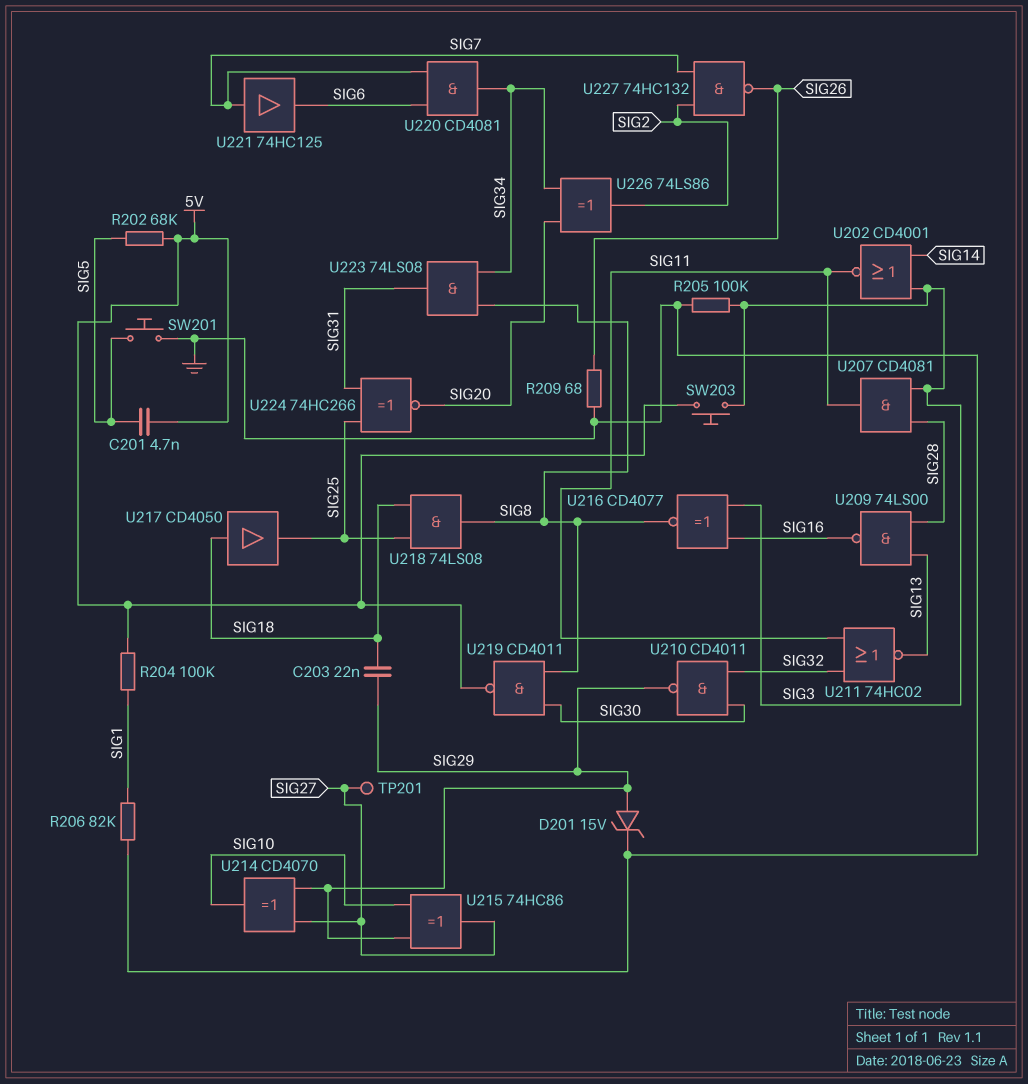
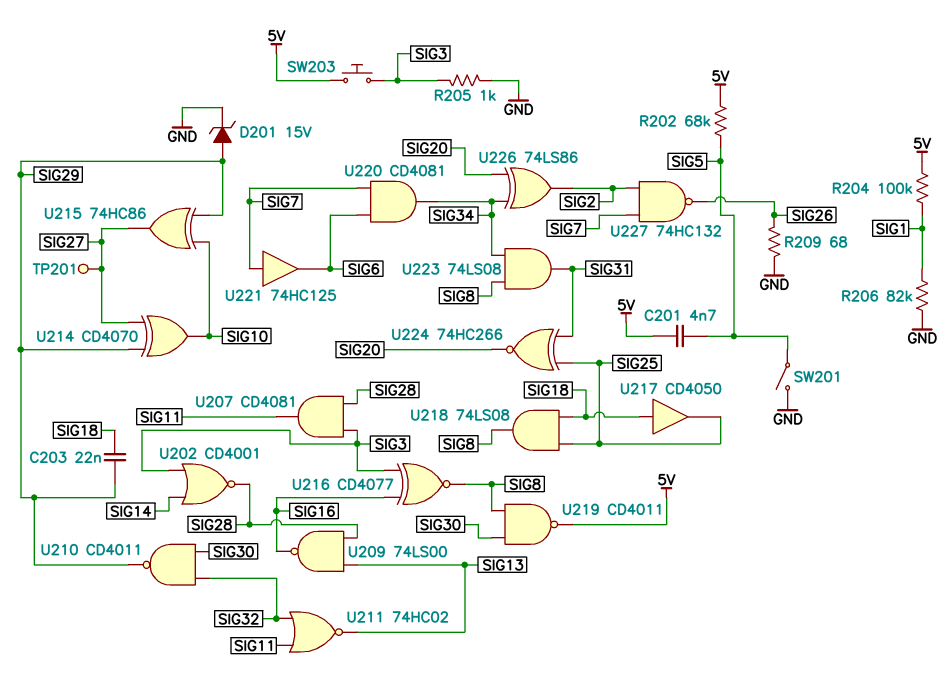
R205: 100k (GND, SIG3) -> 1k (GND, SIG3)
SW201: button (GND, SIG5) -> switch (GND, SIG5)
U202: NOR CD4001 (in SIG3, in SIG14, out SIG11) -> NOR CD4001 (in SIG3, in SIG14, out SIG28)

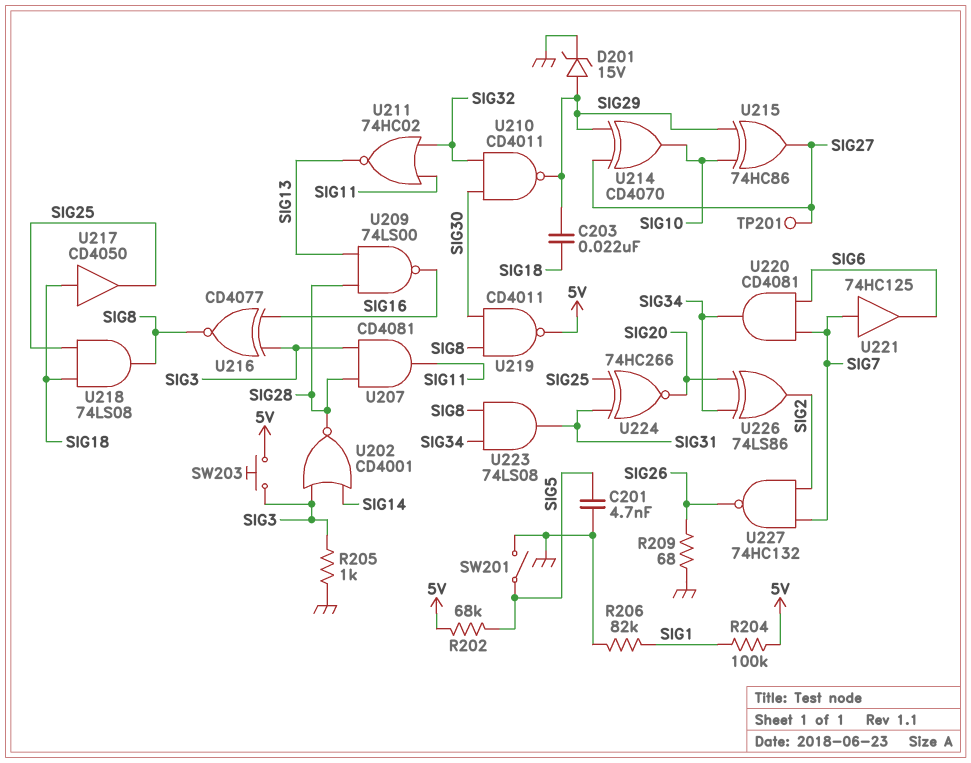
C201: 4.7nF (5V, SIG5) -> 4.7nF (GND, SIG5)

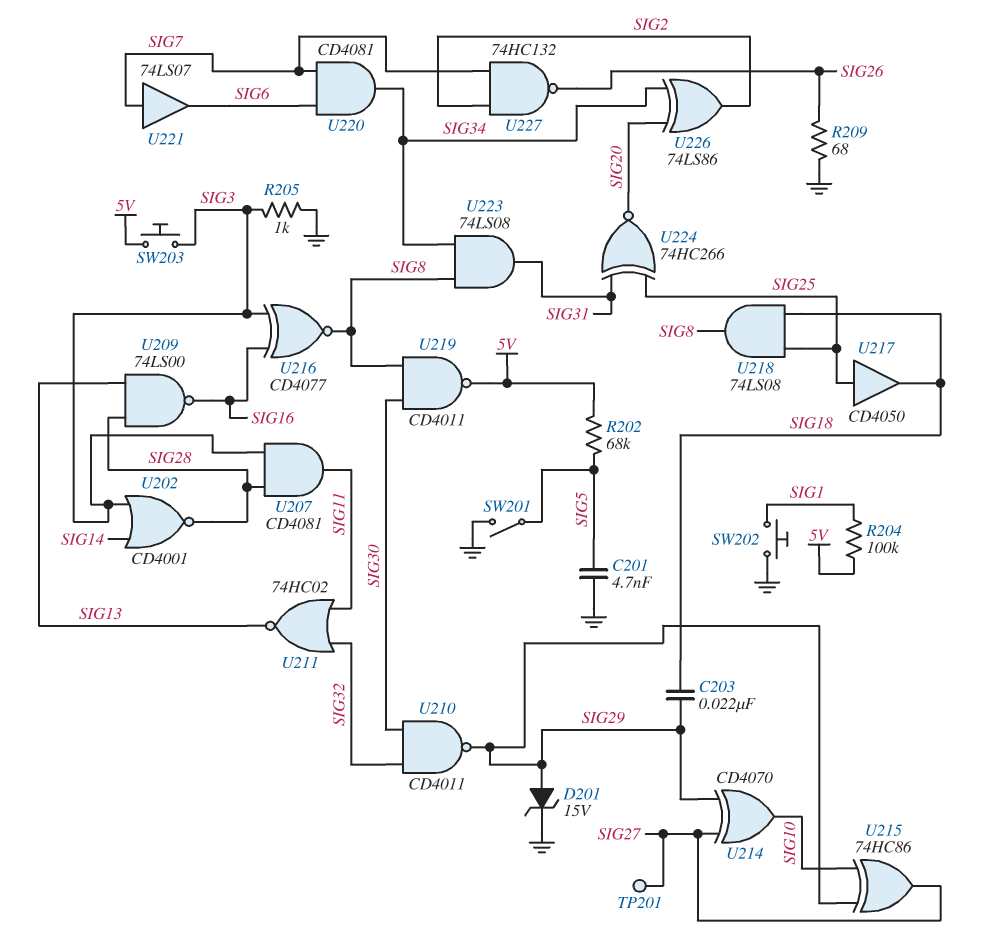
R206: 82k (GND, SIG1) -> none
SW202: none -> button (GND, SIG1)
U217: buffer CD4050 (in SIG18, out SIG25) -> buffer CD4050 (in SIG25, out SIG18)
U221: buffer 74HC125 (in SIG7, out SIG6) -> buffer 74LS07 (in SIG7, out SIG6)

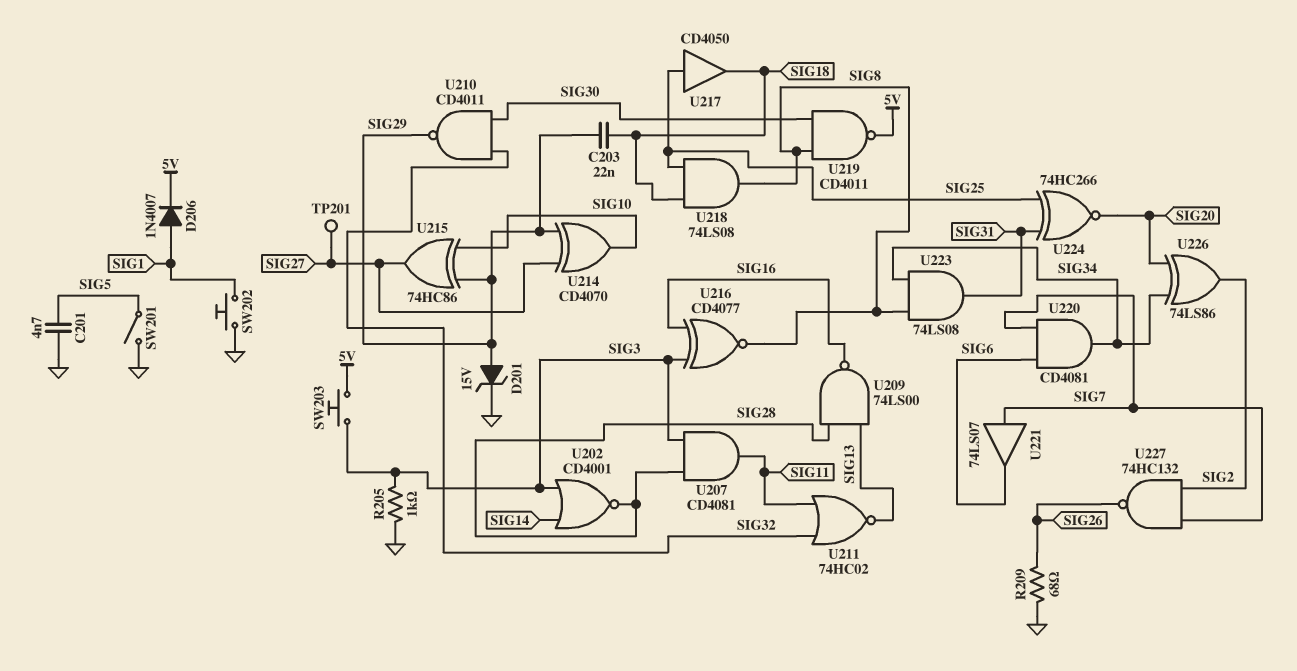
D206: none -> diode 1N4007 (A SIG1, K 5V)
R202: 68k (5V, SIG5) -> none
R204: 100k (5V, SIG1) -> none

